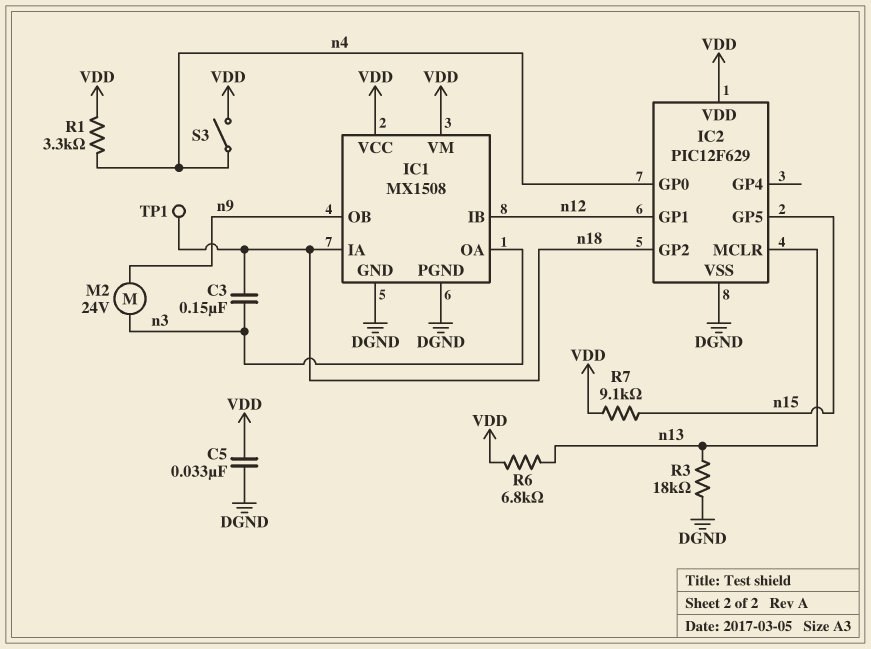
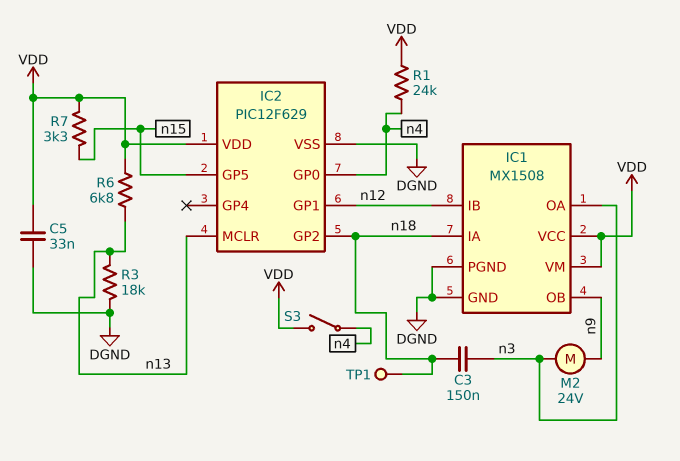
R1: 3.3k (VDD, n4) -> 24k (VDD, n4)
R7: 9.1k (VDD, n15) -> 3.3k (VDD, n15)

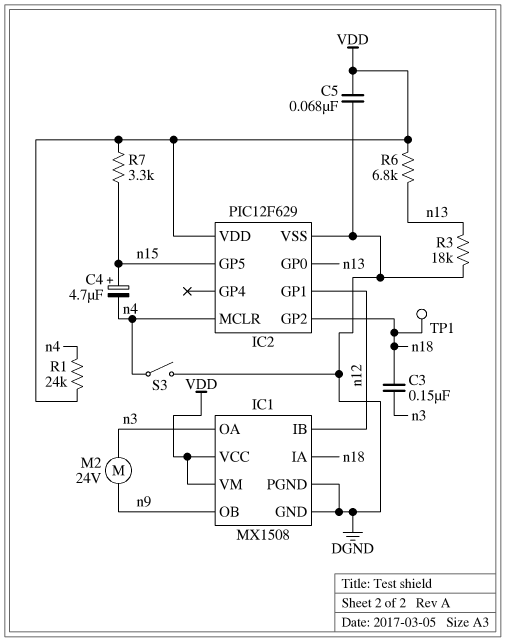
C4: none -> 4.7uF (plus n15, minus n4)
C5: 33nF (DGND, VDD) -> 68nF (DGND, VDD)
IC2 pin GP0: n4 -> n13
IC2 pin MCLR: n13 -> n4
S3: switch (VDD, n4) -> switch (DGND, n4)

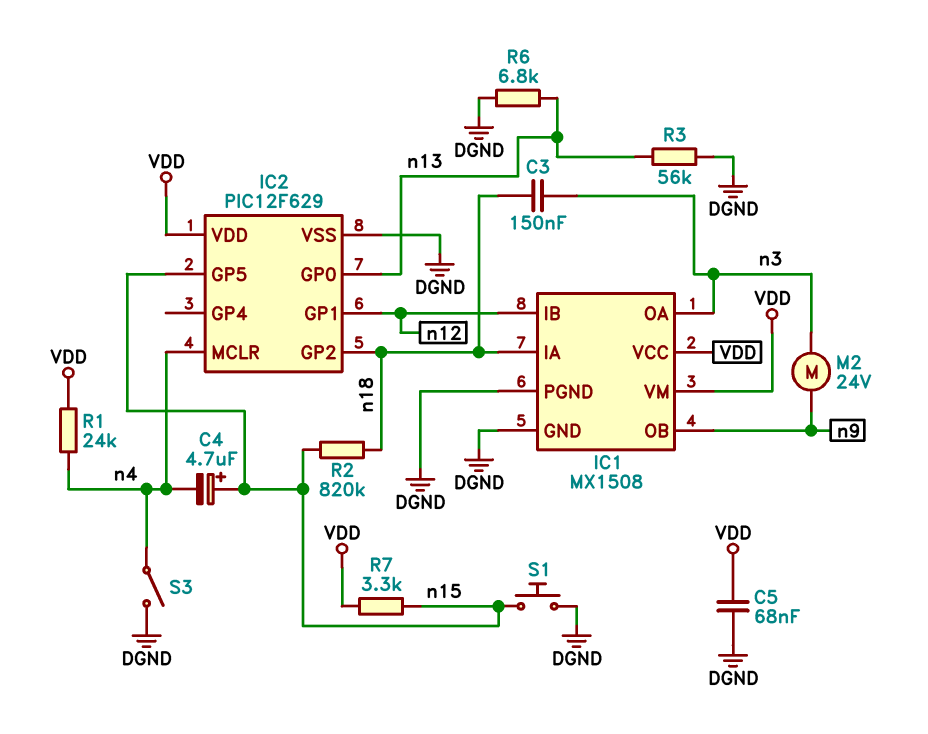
R2: none -> 820k (n15, n18)
R3: 18k (DGND, n13) -> 56k (DGND, n13)
R6: 6.8k (VDD, n13) -> 6.8k (DGND, n13)
S1: none -> button (DGND, n15)
TP1: test point (n18) -> none

